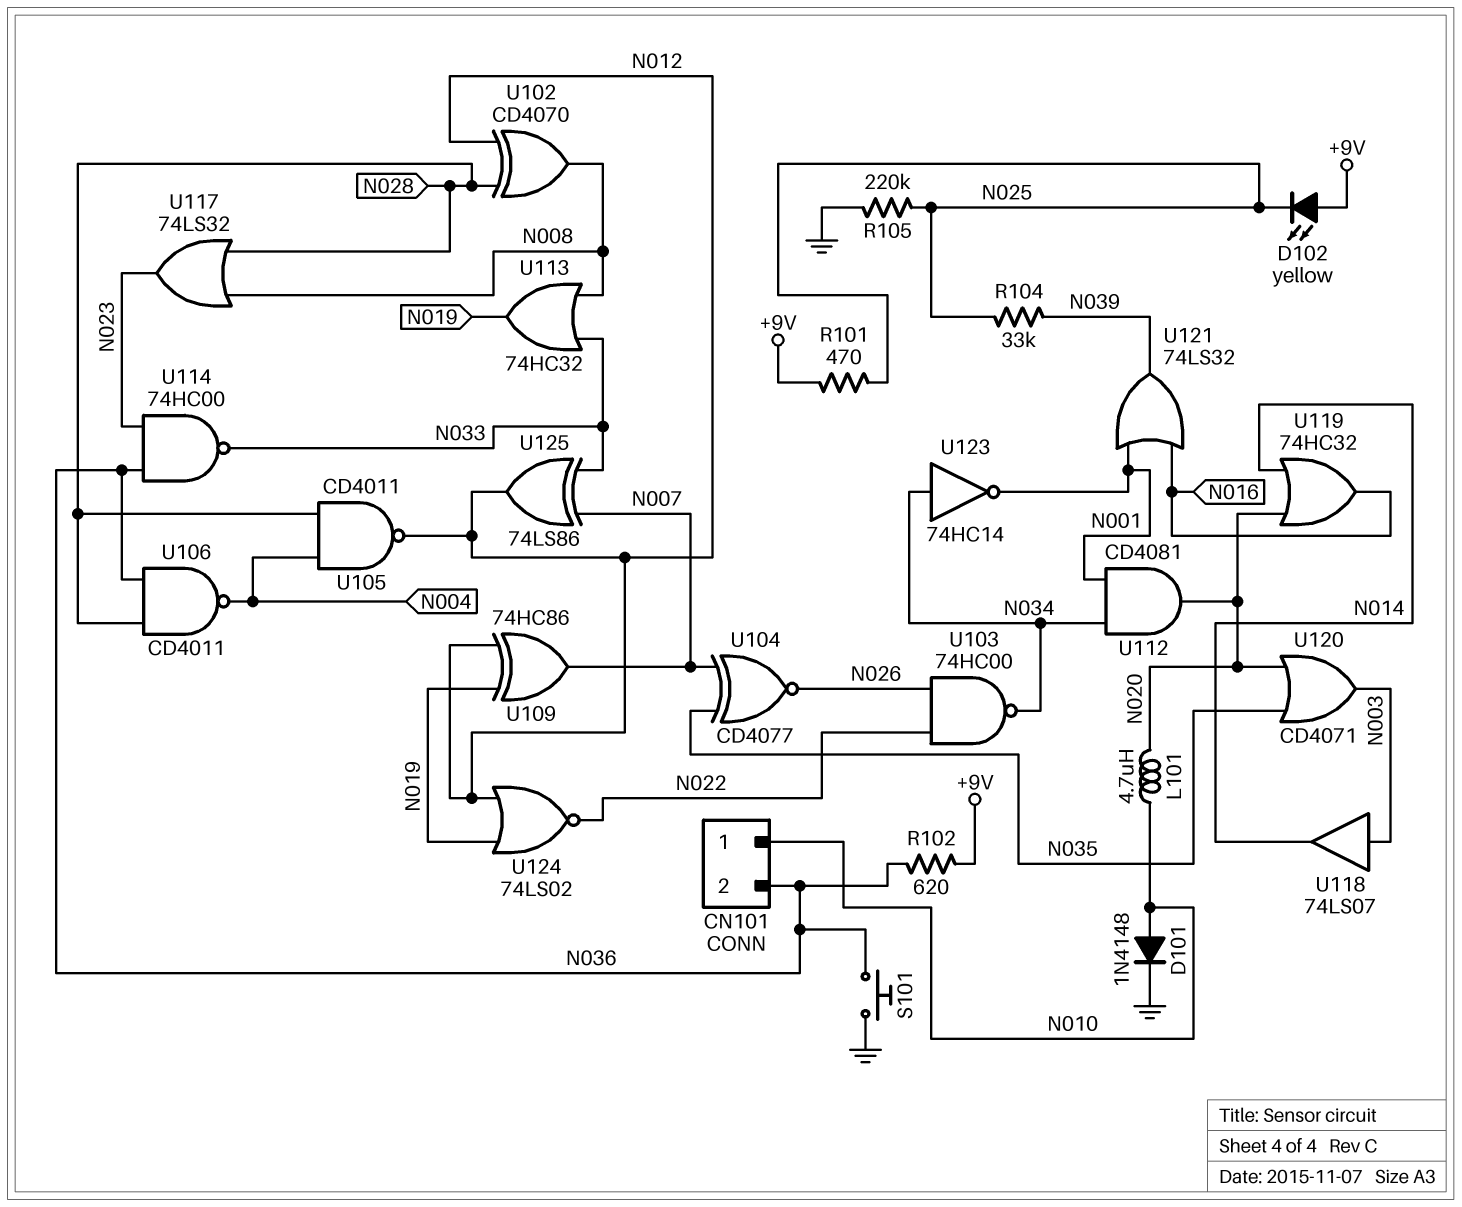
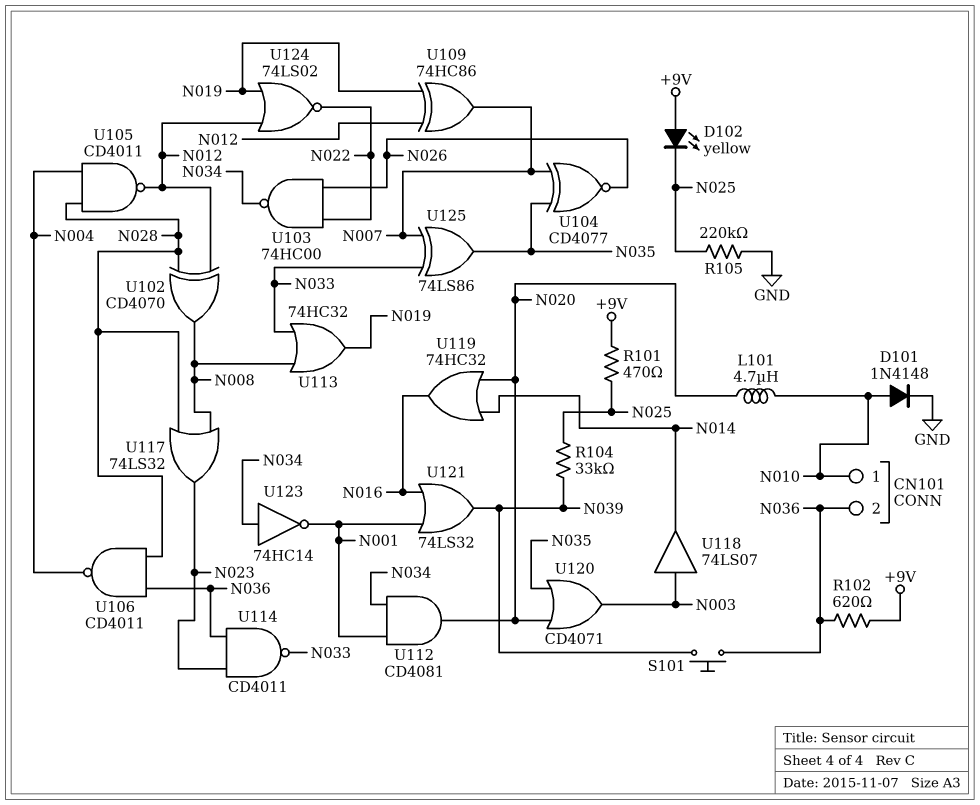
S101: button (GND, N036) -> button (N036, N039)
U114: NAND 74HC00 (in N023, in N036, out N033) -> NAND CD4011 (in N023, in N036, out N033)
U125: XOR 74LS86 (in N007, in N033, out N012) -> XOR 74LS86 (in N007, in N033, out N035)

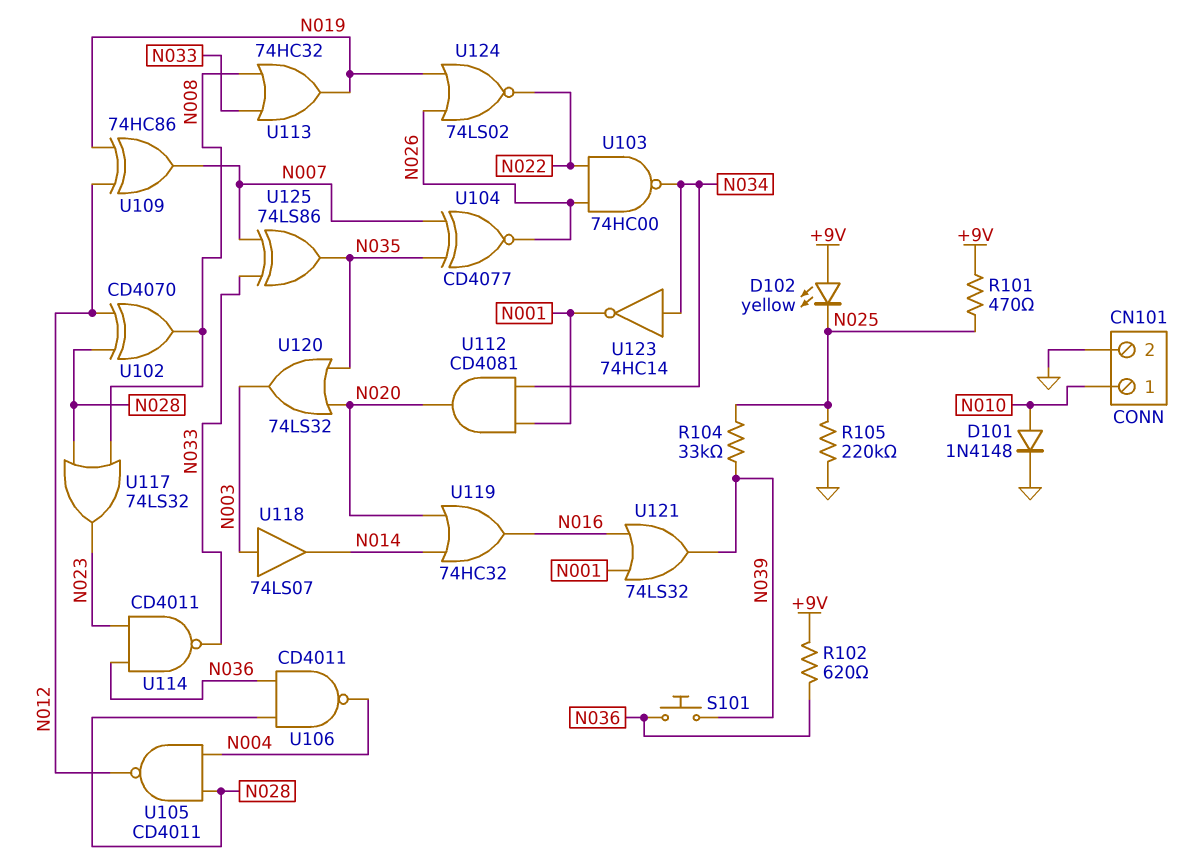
CN101 pin 2: N036 -> GND
L101: 4.7uH (N010, N020) -> none
U120: OR CD4071 (in N020, in N035, out N003) -> OR 74LS32 (in N020, in N035, out N003)
U124: NOR 74LS02 (in N012, in N019, out N022) -> NOR 74LS02 (in N019, in N026, out N022)

